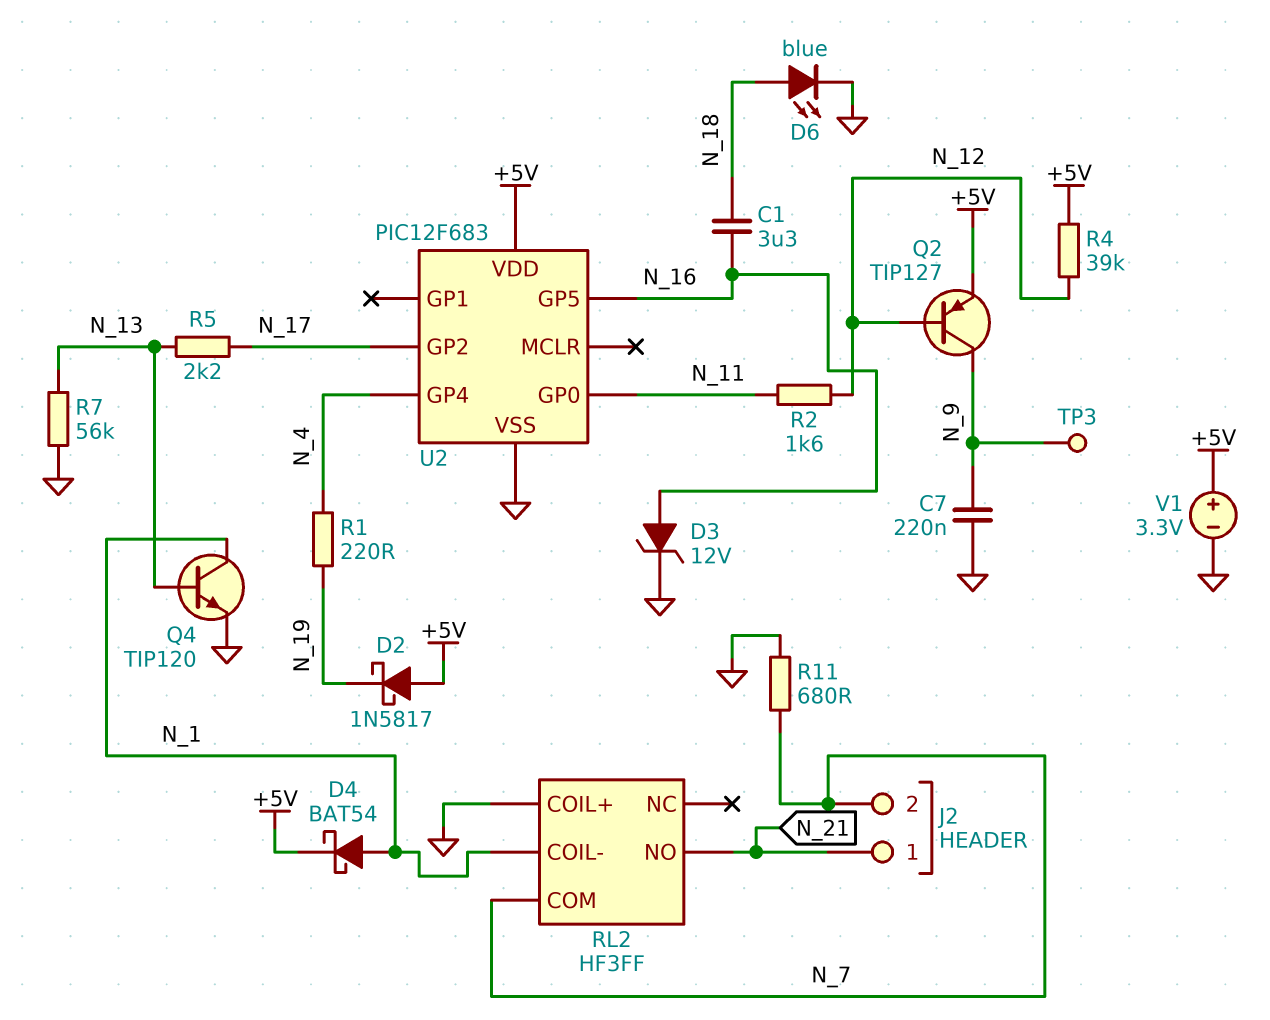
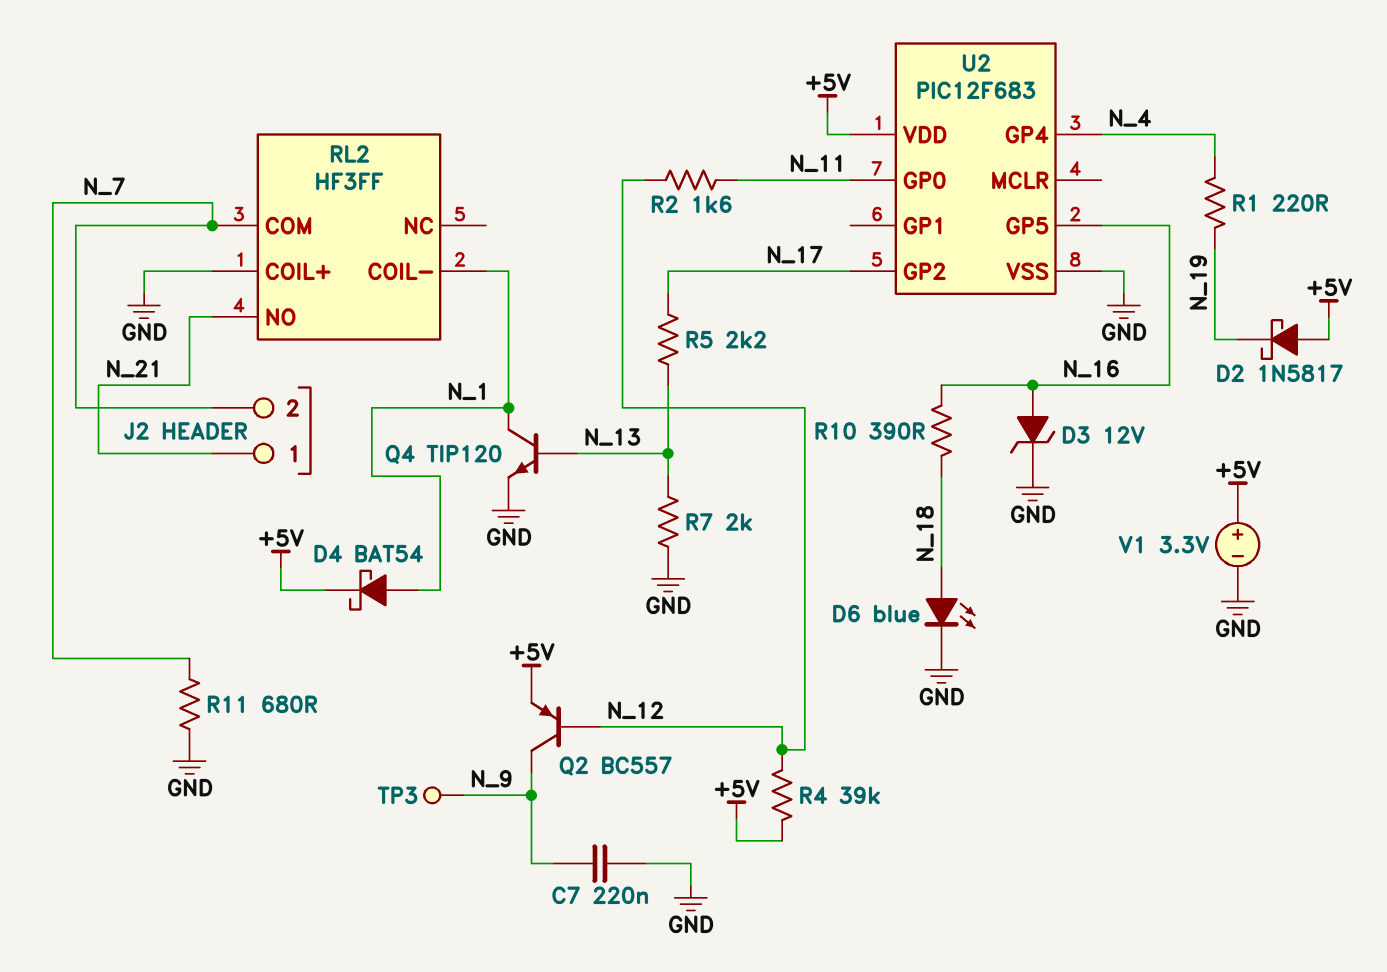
C1: 3.3uF (N_16, N_18) -> none
Q2: PNP TIP127 (B N_12, C N_9, E +5V) -> PNP BC557 (B N_12, C N_9, E +5V)
R7: 56k (GND, N_13) -> 2k (GND, N_13)
R10: none -> 390 (N_16, N_18)

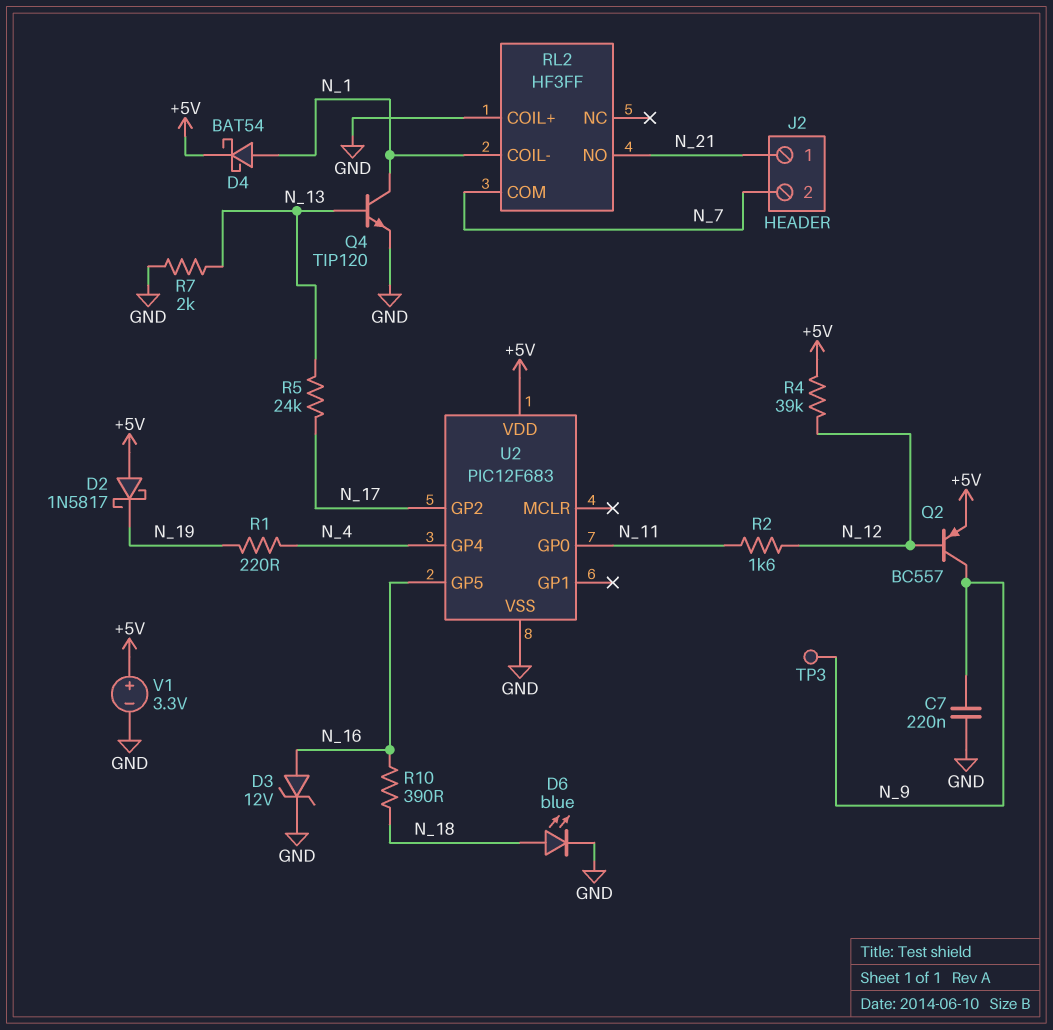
R5: 2.2k (N_13, N_17) -> 24k (N_13, N_17)
R11: 680 (GND, N_7) -> none

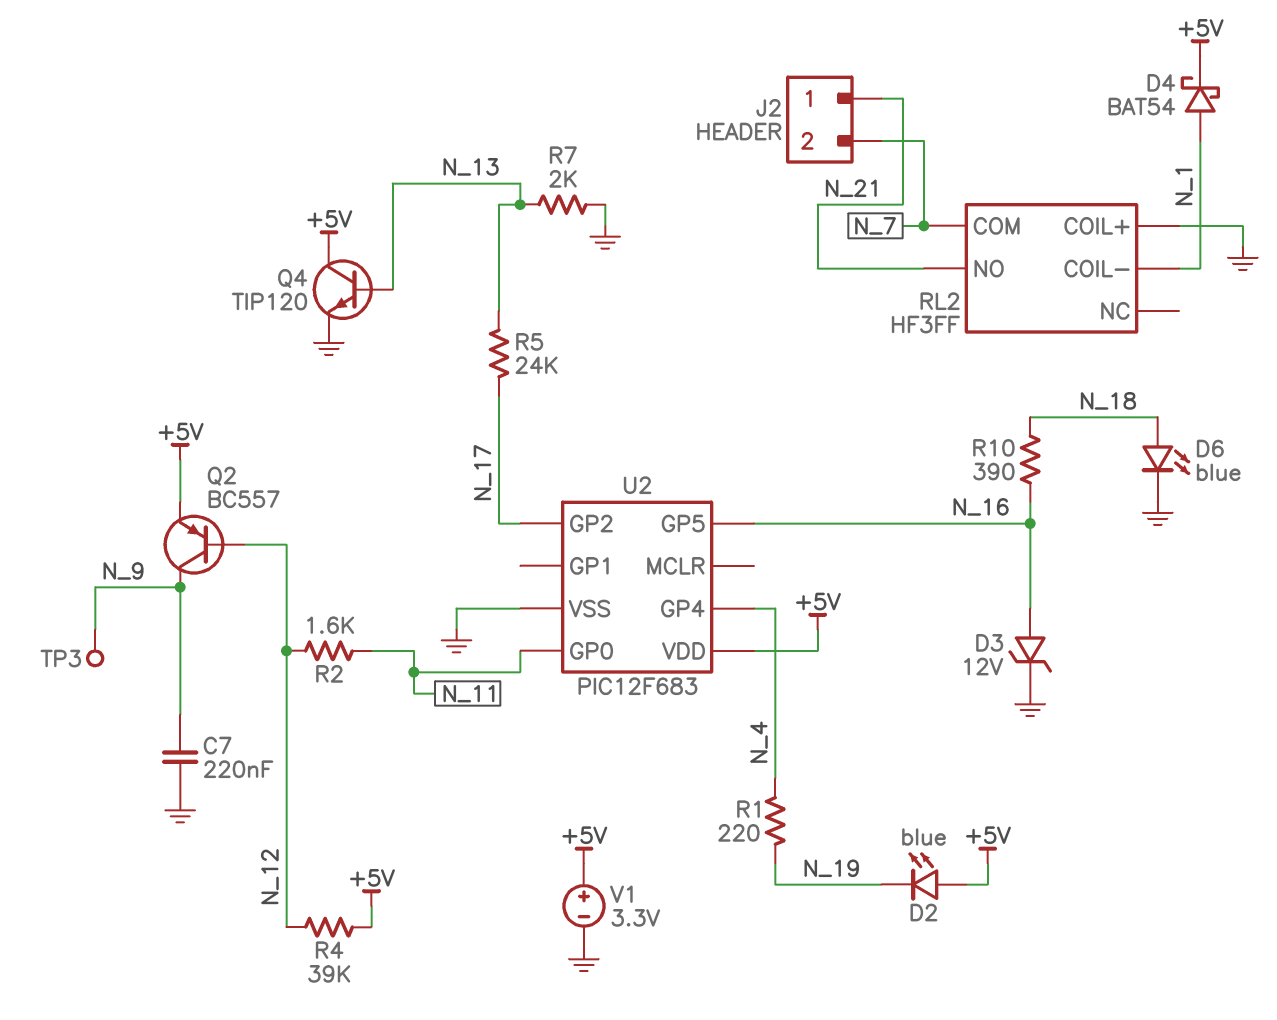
D2: schottky 1N5817 (A +5V, K N_19) -> LED blue (A +5V, K N_19)
Q4: NPN TIP120 (B N_13, C N_1, E GND) -> NPN TIP120 (B N_13, C +5V, E GND)

